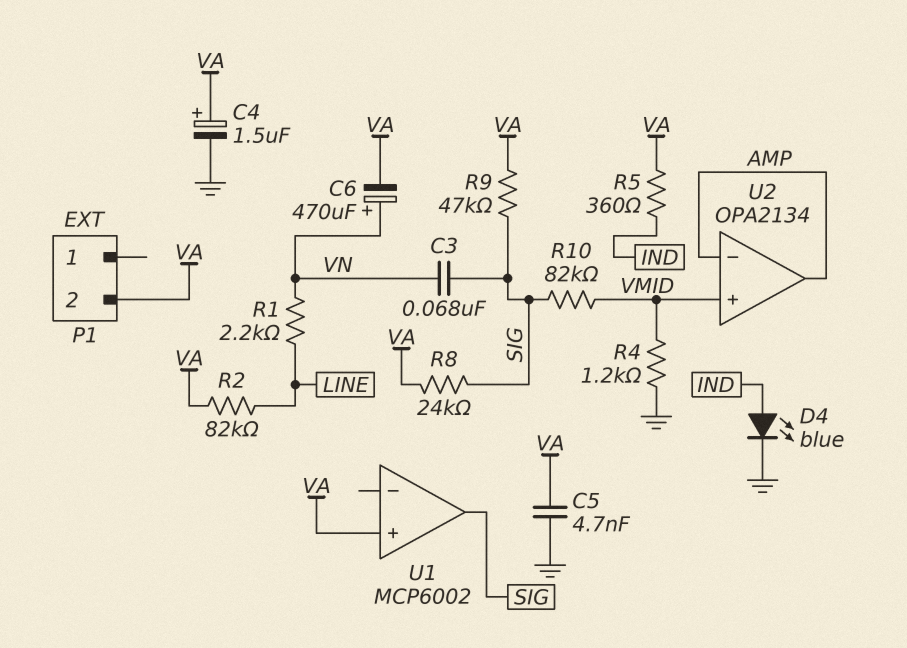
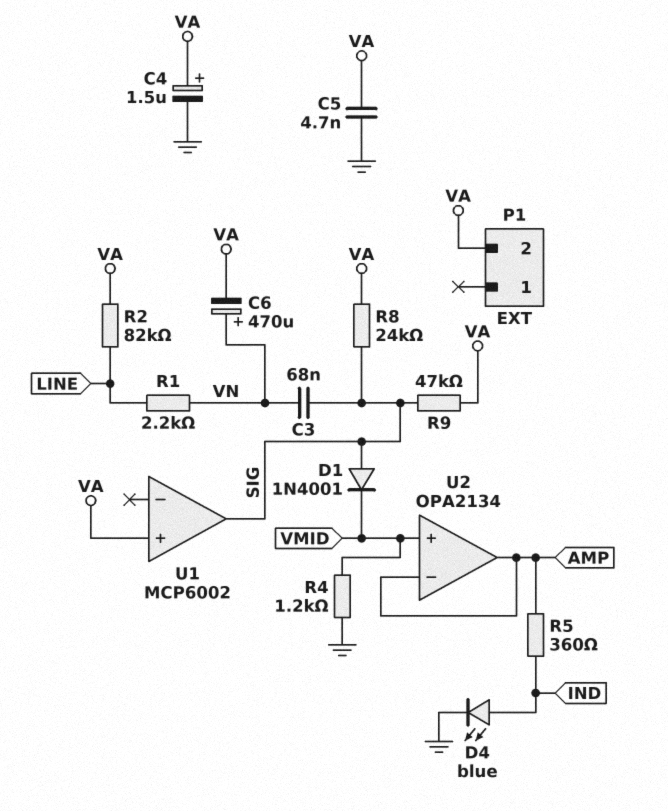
D1: none -> diode 1N4001 (A SIG, K VMID)
R5: 360 (IND, VA) -> 360 (AMP, IND)
R10: 82k (SIG, VMID) -> none

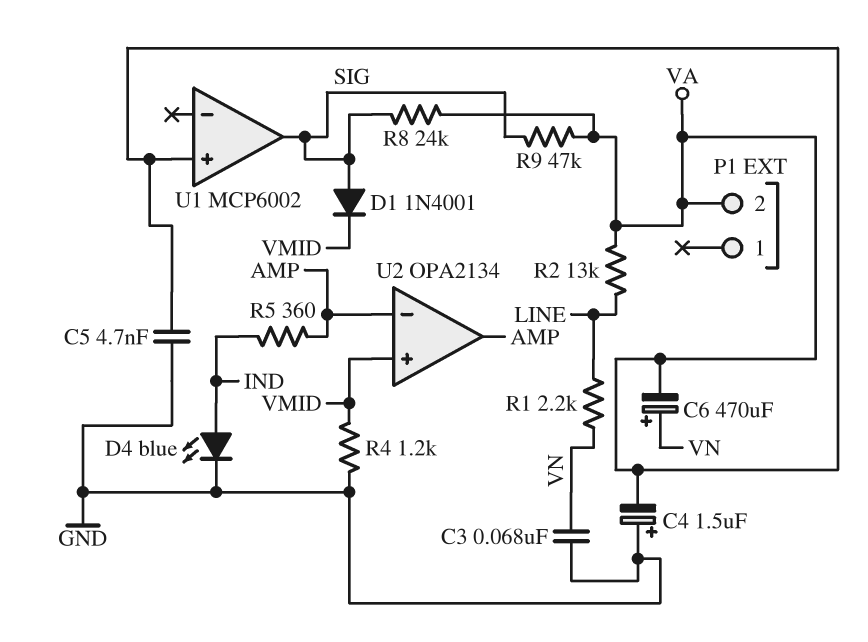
C3: 68nF (SIG, VN) -> 68nF (GND, VN)
C4: 1.5uF (plus VA, minus GND) -> 1.5uF (plus GND, minus VA)
R2: 82k (LINE, VA) -> 13k (LINE, VA)

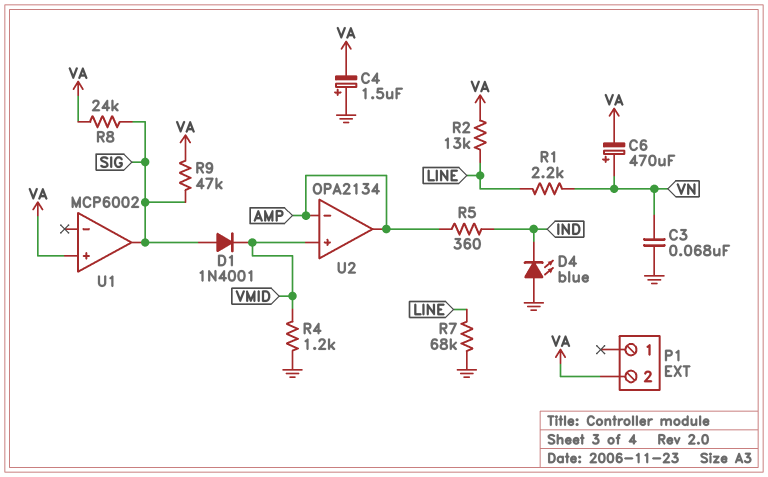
C5: 4.7nF (GND, VA) -> none
D4: LED blue (A IND, K GND) -> LED blue (A GND, K IND)
R7: none -> 68k (GND, LINE)

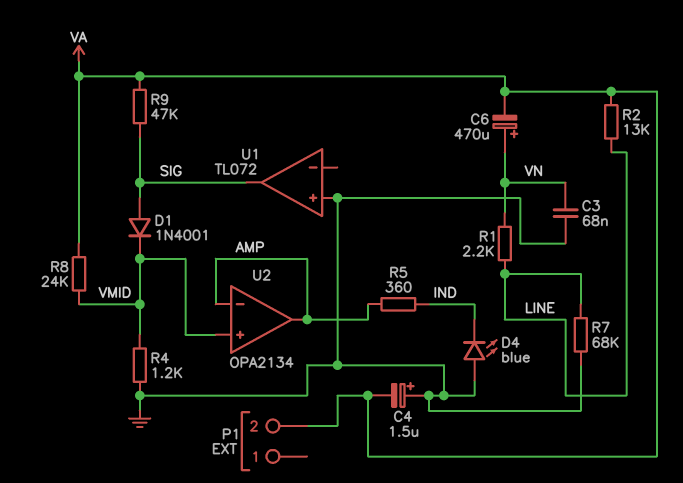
R8: 24k (SIG, VA) -> 24k (VA, VMID)
U1: MCP6002 -> TL072
U1 pin in+: VA -> GND

